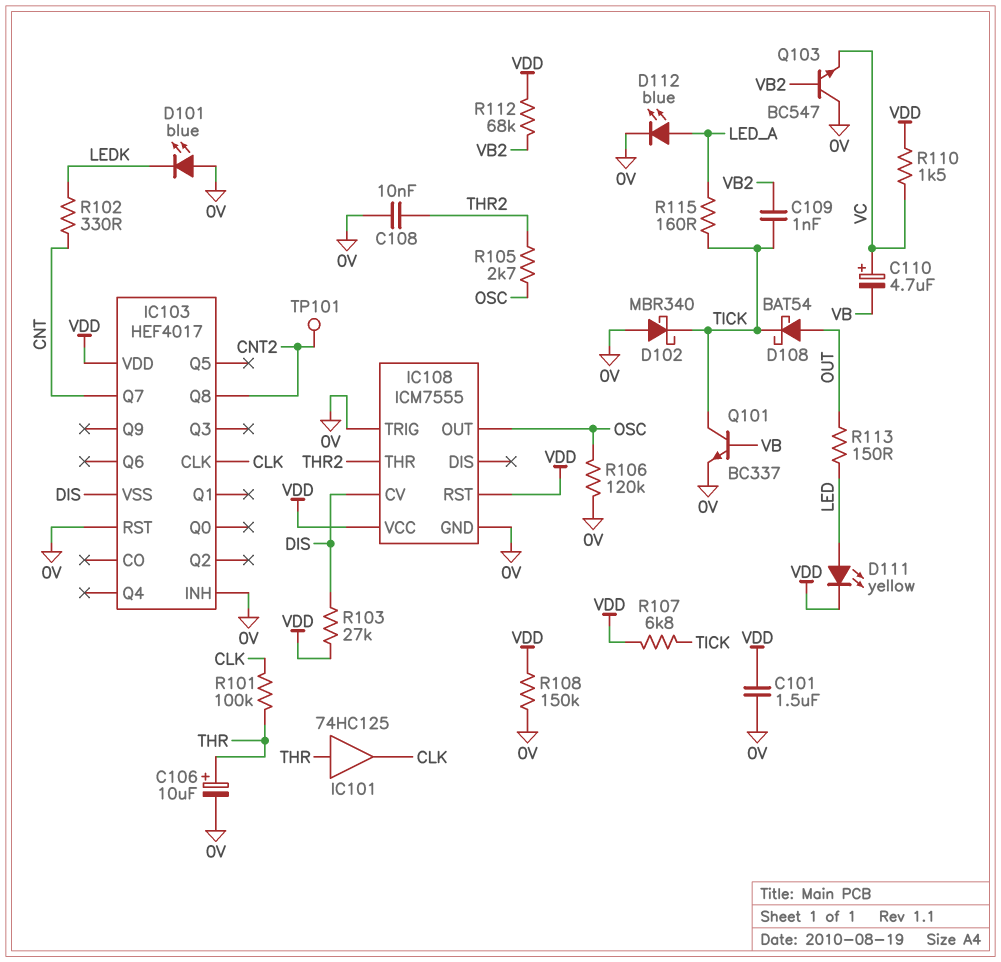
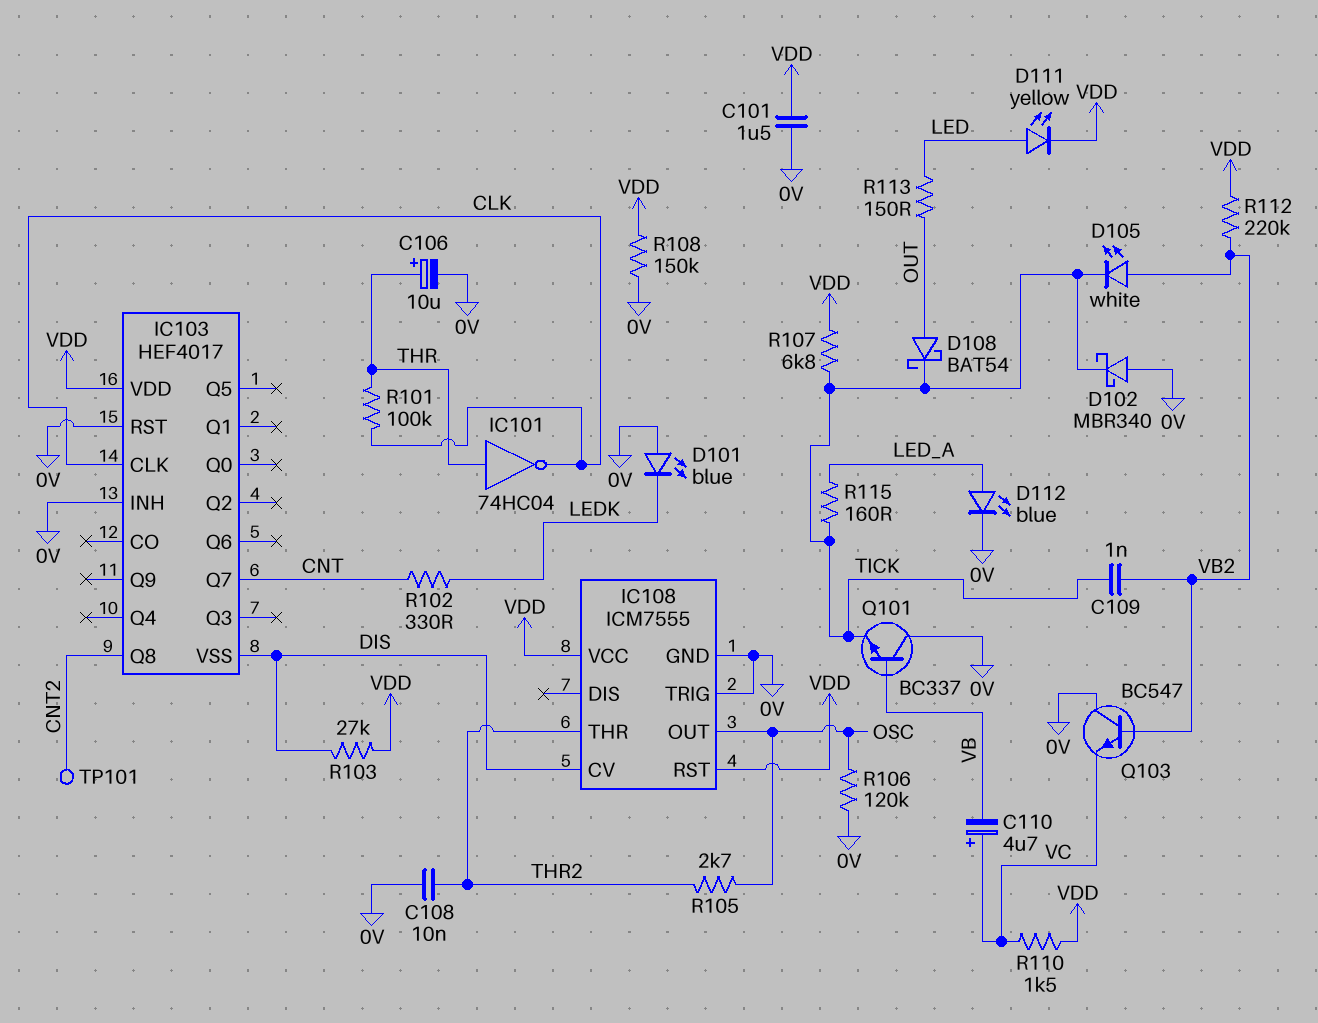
D105: none -> LED white (A VB2, K TICK)
IC101: buffer 74HC125 (in THR, out CLK) -> NOT 74HC04 (in THR, out CLK)
Q101: NPN BC337 (B VB, C TICK, E 0V) -> NPN BC337 (B VB, C 0V, E TICK)
R112: 68k (VB2, VDD) -> 220k (VB2, VDD)

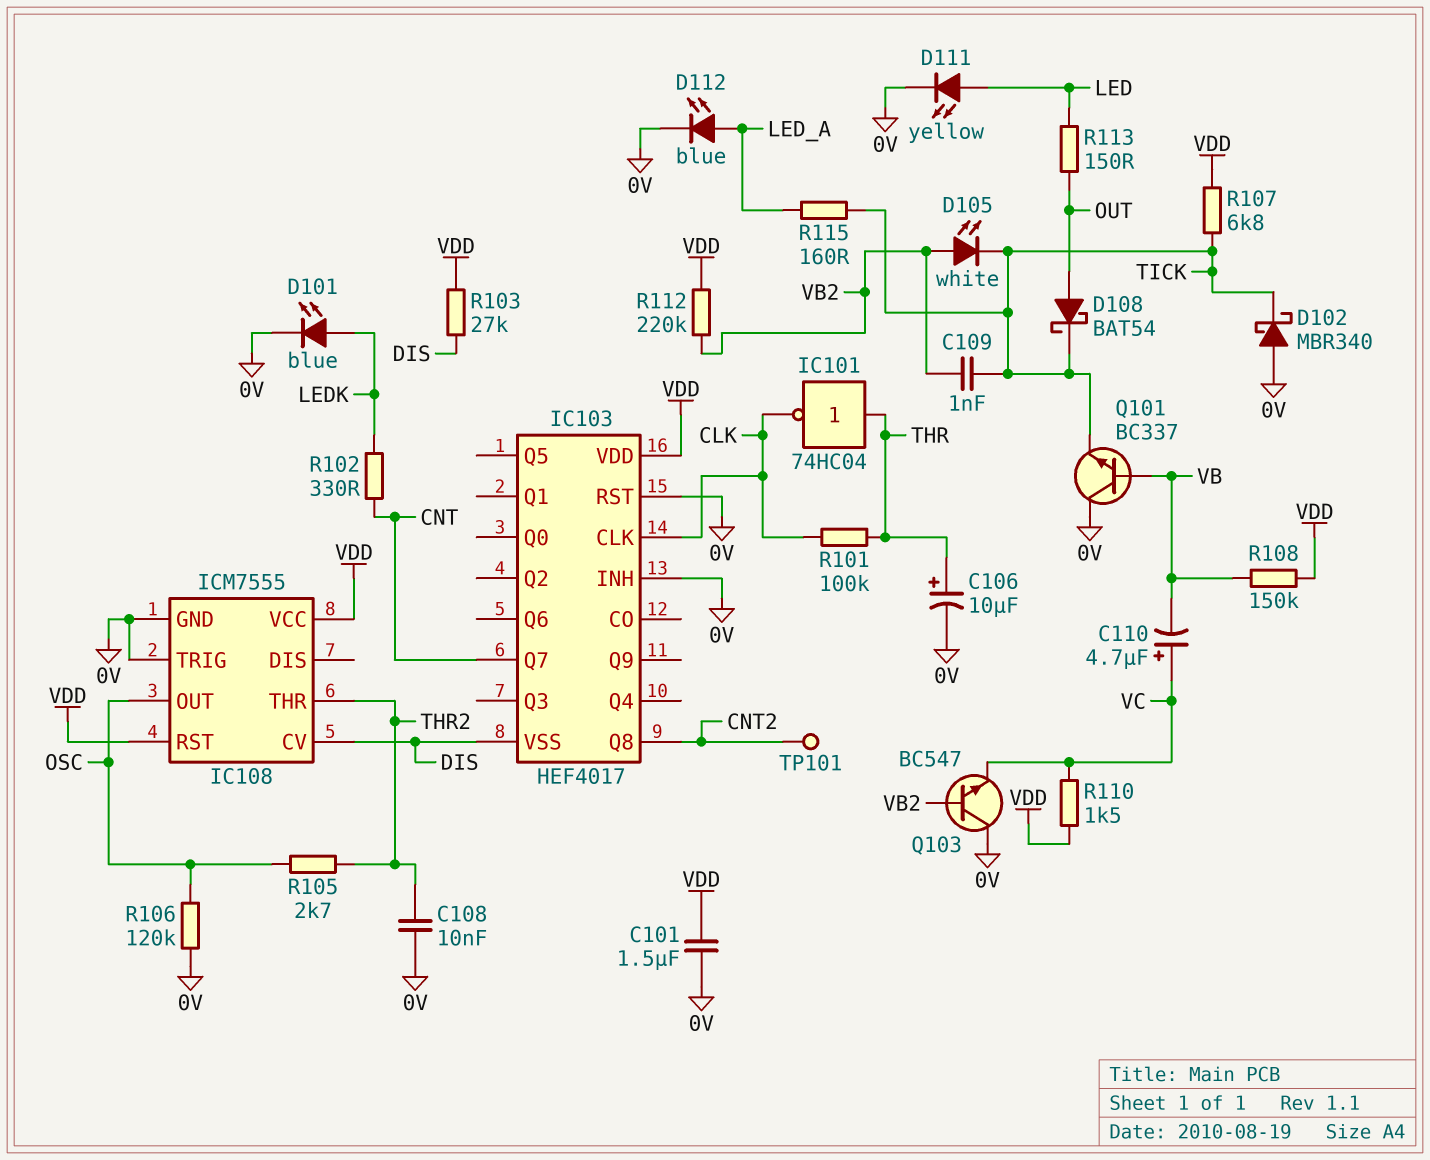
D101: LED blue (A 0V, K LEDK) -> LED blue (A LEDK, K 0V)
D111: LED yellow (A LED, K VDD) -> LED yellow (A LED, K 0V)
R108: 150k (0V, VDD) -> 150k (VB, VDD)

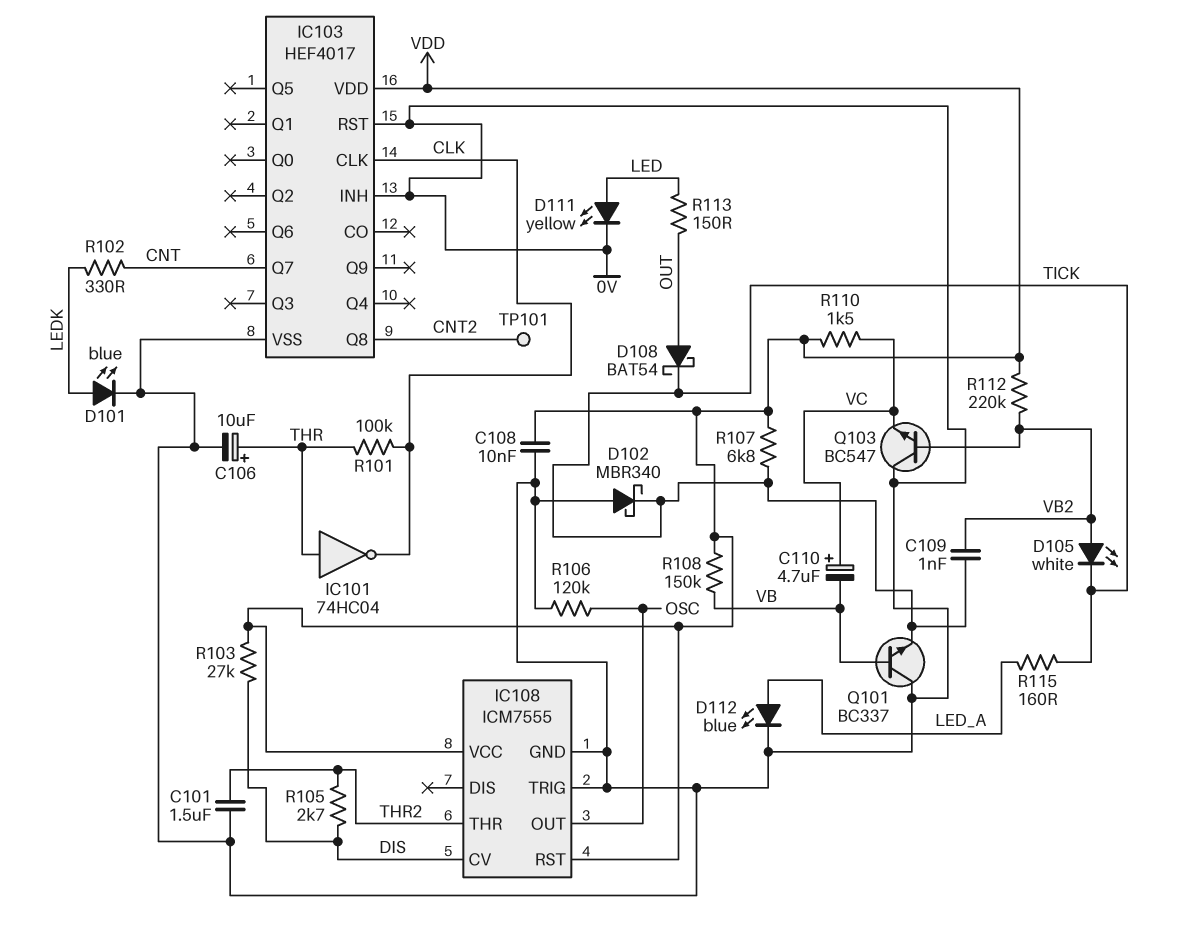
C101: 1.5uF (0V, VDD) -> 1.5uF (0V, THR2)
C108: 10nF (0V, THR2) -> 10nF (0V, VDD)
IC103 pin VSS: DIS -> 0V
R105: 2.7k (OSC, THR2) -> 2.7k (DIS, THR2)

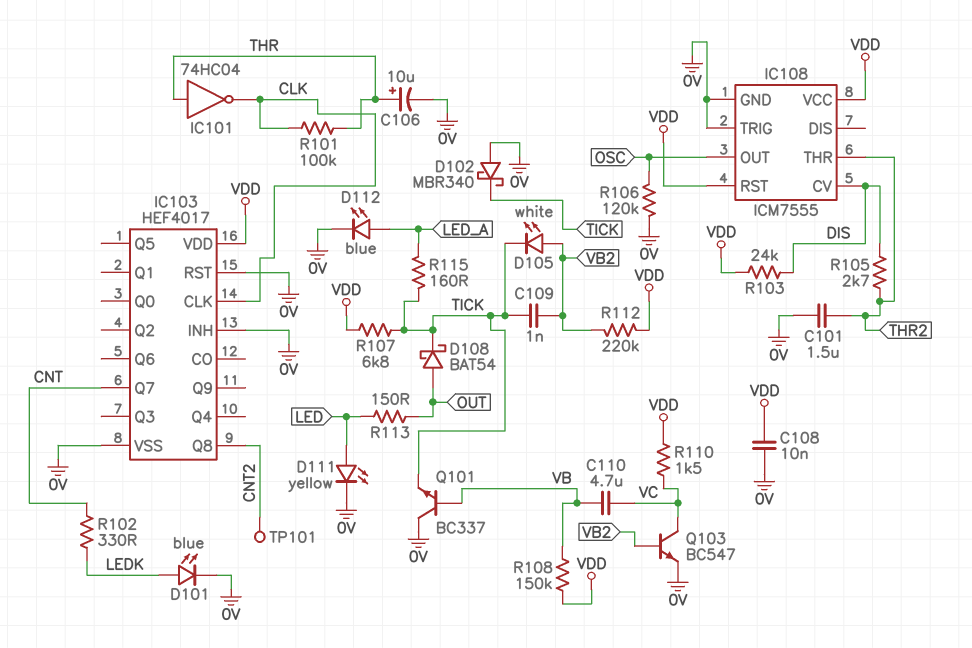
C110: 4.7uF (plus VC, minus VB) -> 4.7uF (VB, VC)
Q103: NPN BC547 (B VB2, C 0V, E VC) -> NPN BC547 (B VB2, C VC, E 0V)
R103: 27k (DIS, VDD) -> 24k (DIS, VDD)

